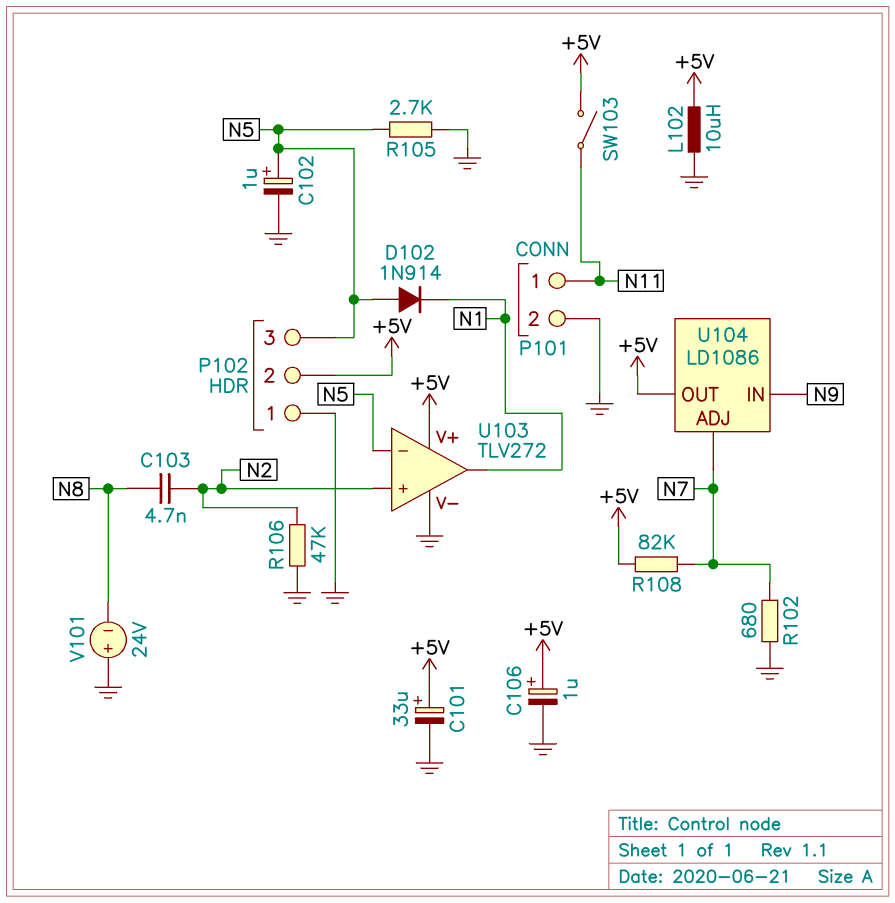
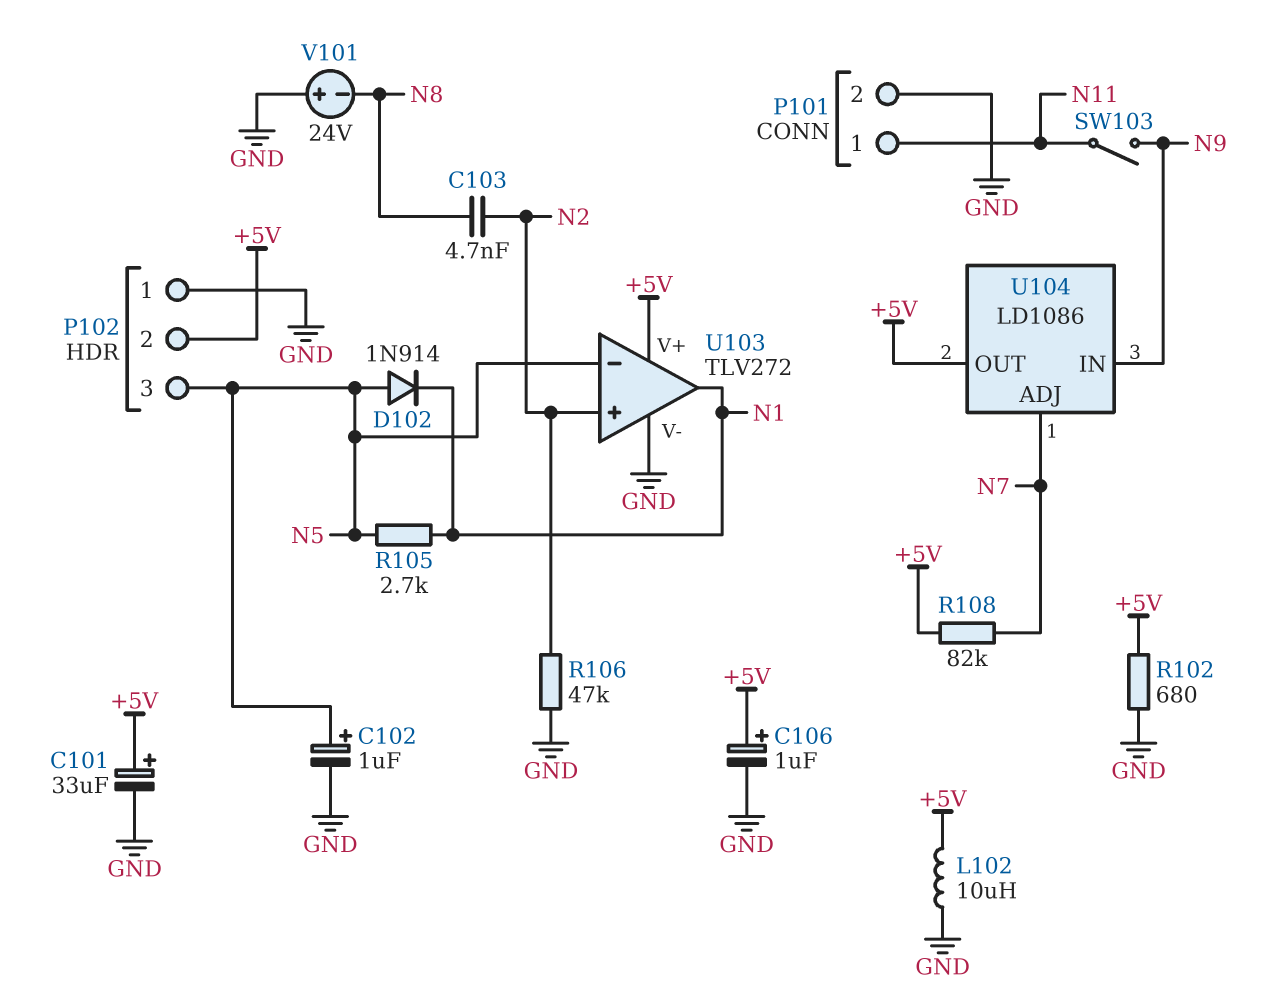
R102: 680 (GND, N7) -> 680 (+5V, GND)
R105: 2.7k (GND, N5) -> 2.7k (N1, N5)
SW103: switch (+5V, N11) -> switch (N9, N11)

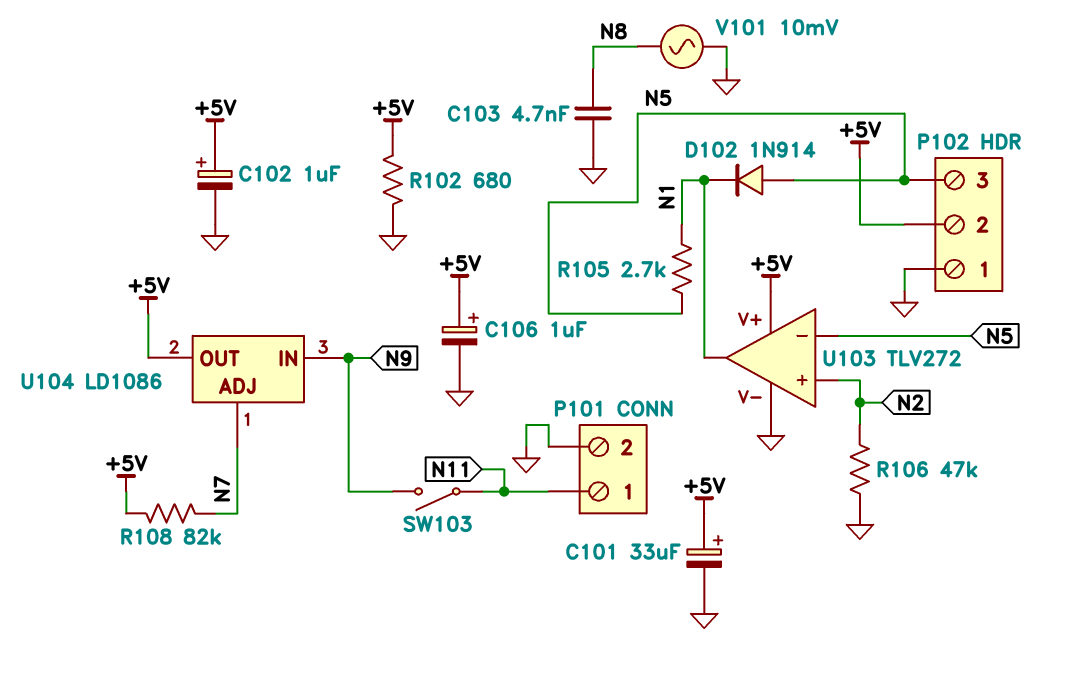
C102: 1uF (plus N5, minus GND) -> 1uF (plus +5V, minus GND)
C103: 4.7nF (N2, N8) -> 4.7nF (GND, N8)
L102: 10uH (+5V, GND) -> none
V101: 24V (plus GND, minus N8) -> AC 10mV (GND, N8)

